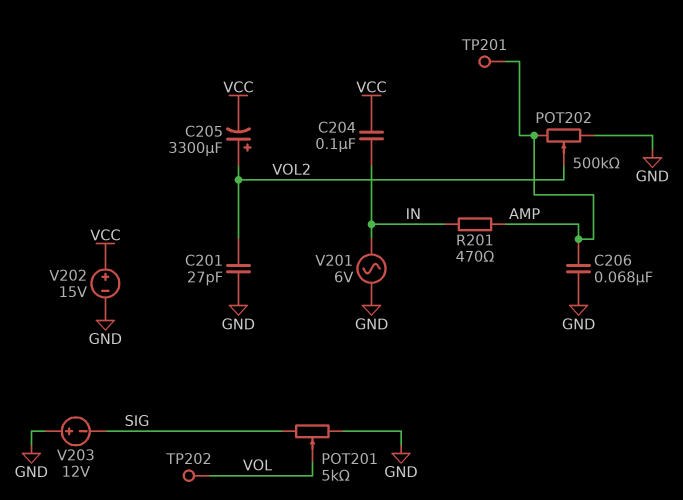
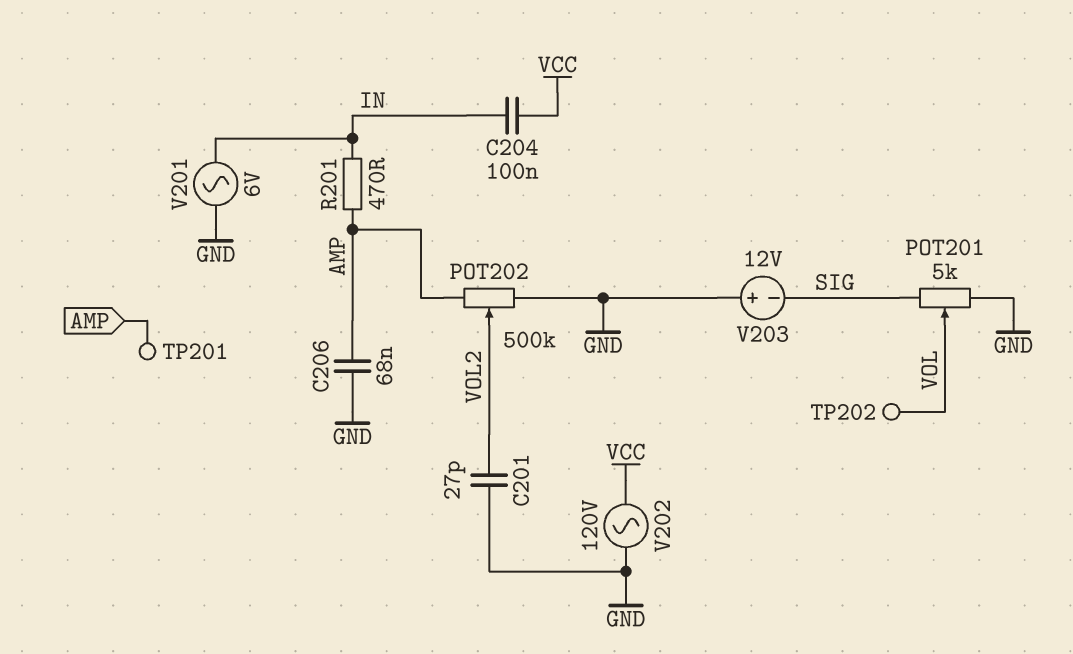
C205: 3300uF (plus VOL2, minus VCC) -> none
V202: 15V (plus VCC, minus GND) -> AC 120V (GND, VCC)

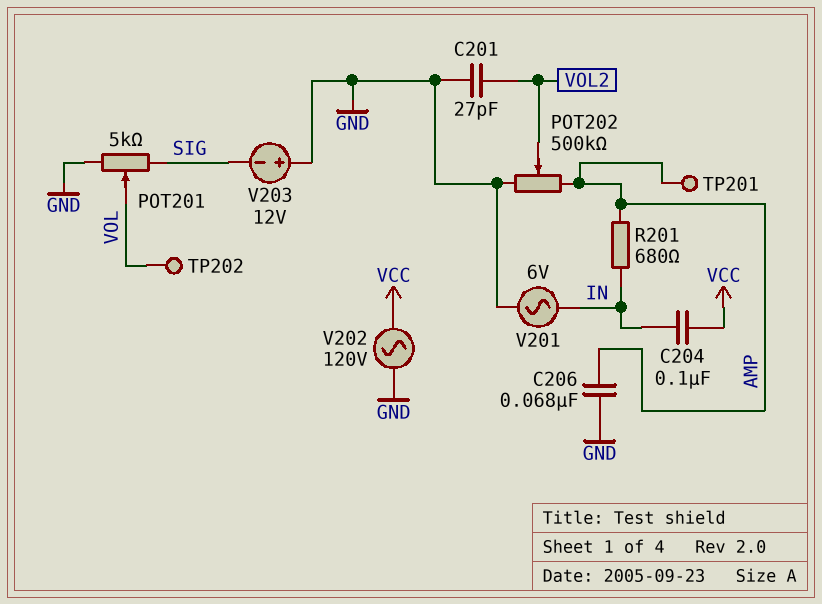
R201: 470 (AMP, IN) -> 680 (AMP, IN)

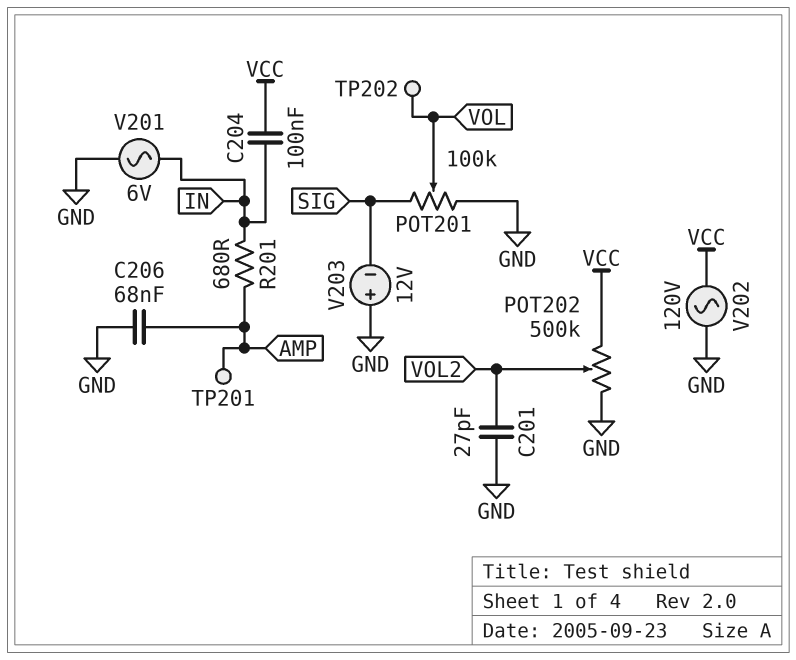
POT201: 5k (GND, SIG, wiper VOL) -> 100k (GND, SIG, wiper VOL)
POT202: 500k (AMP, GND, wiper VOL2) -> 500k (GND, VCC, wiper VOL2)

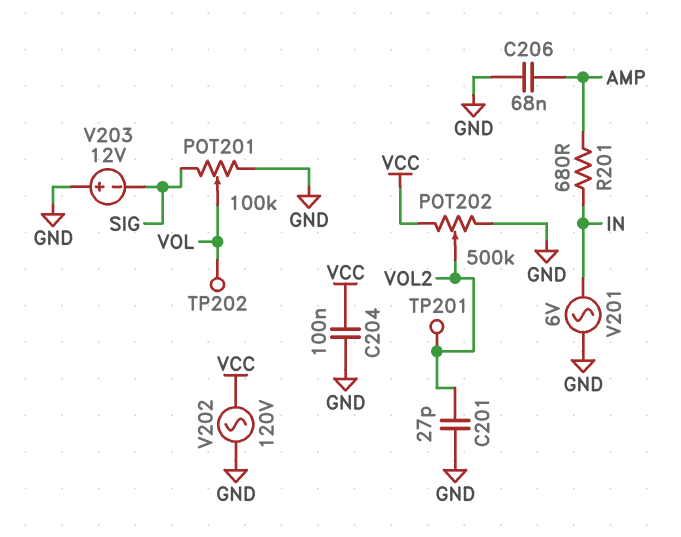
C204: 100nF (IN, VCC) -> 100nF (GND, VCC)
TP201: test point (AMP) -> test point (VOL2)

